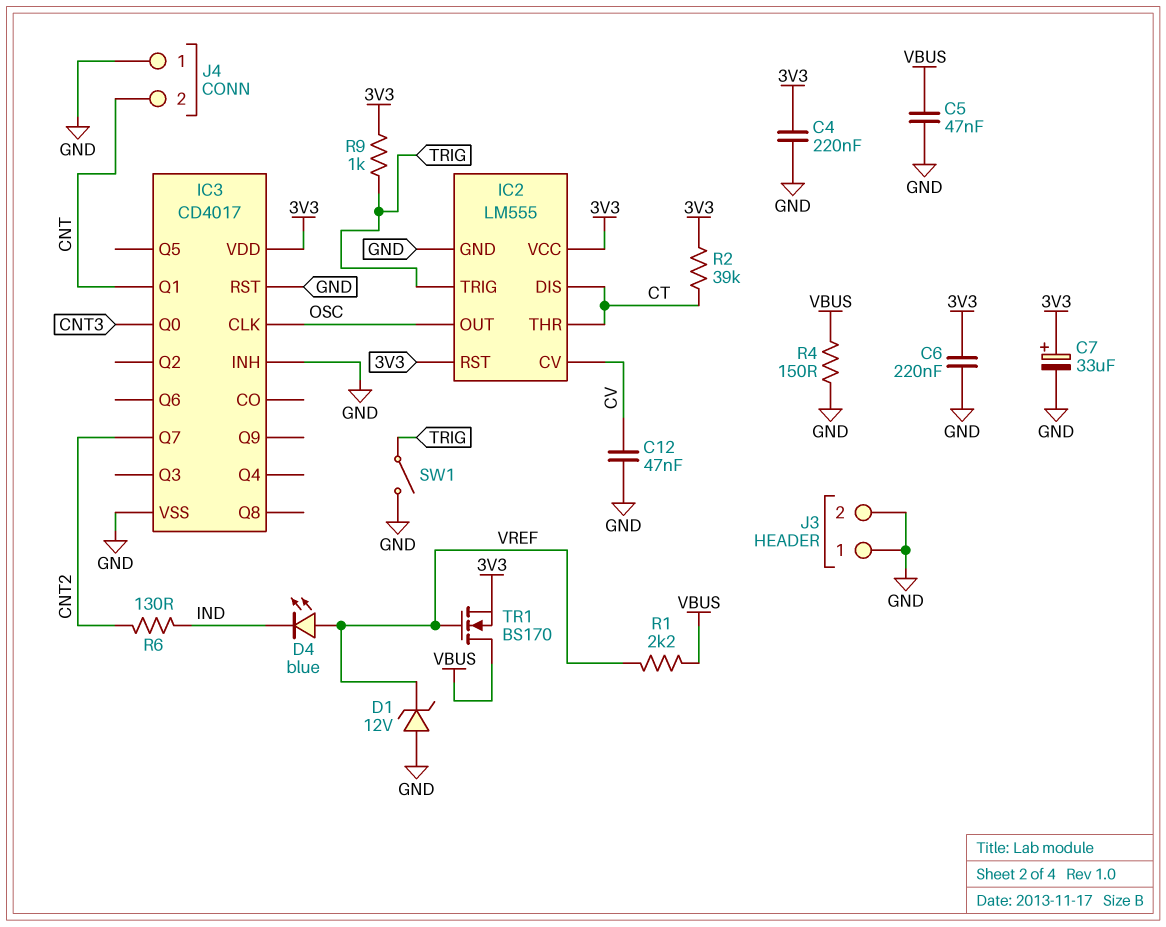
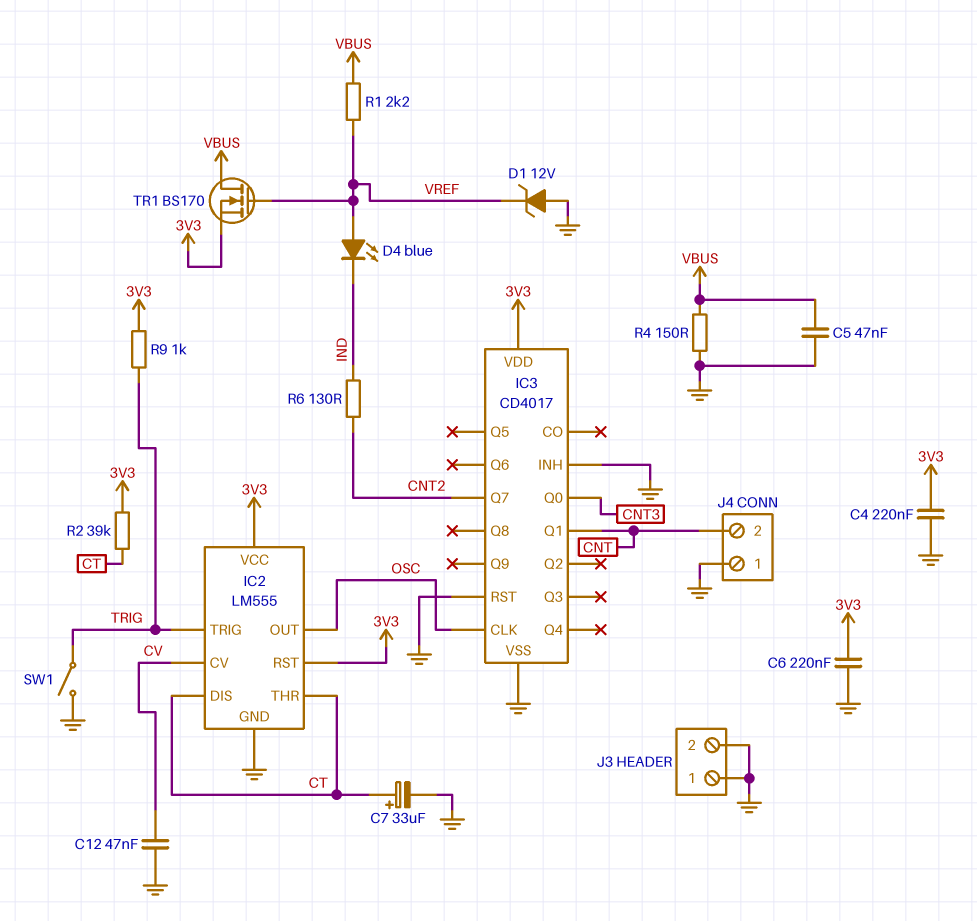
C7: 33uF (plus 3V3, minus GND) -> 33uF (plus CT, minus GND)

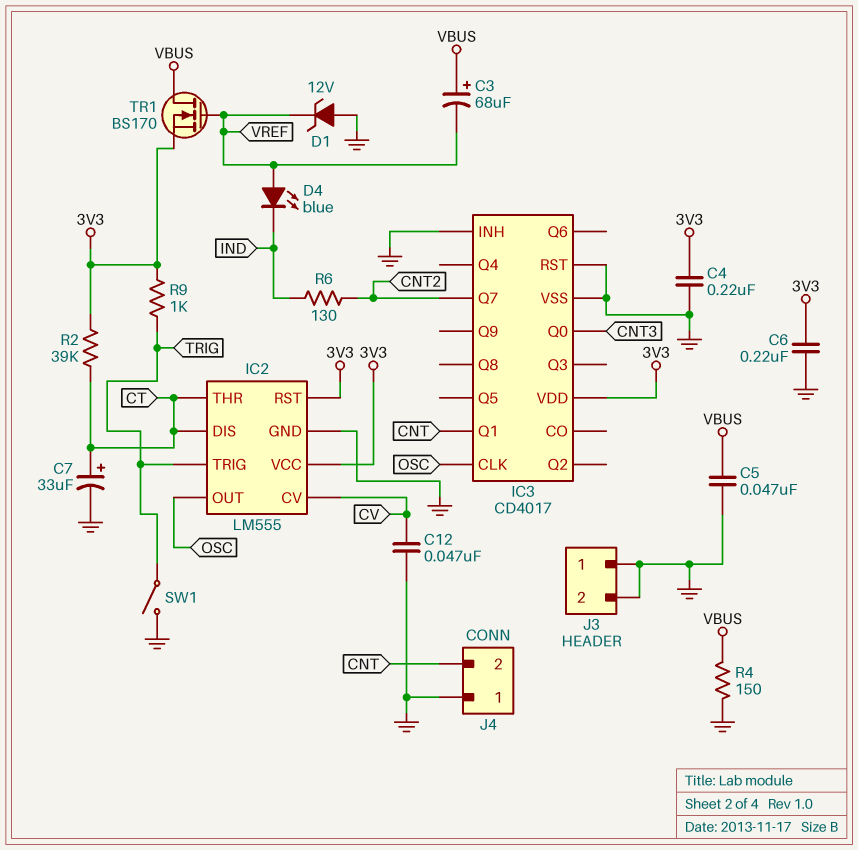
C3: none -> 68uF (plus VBUS, minus VREF)
R1: 2.2k (VBUS, VREF) -> none

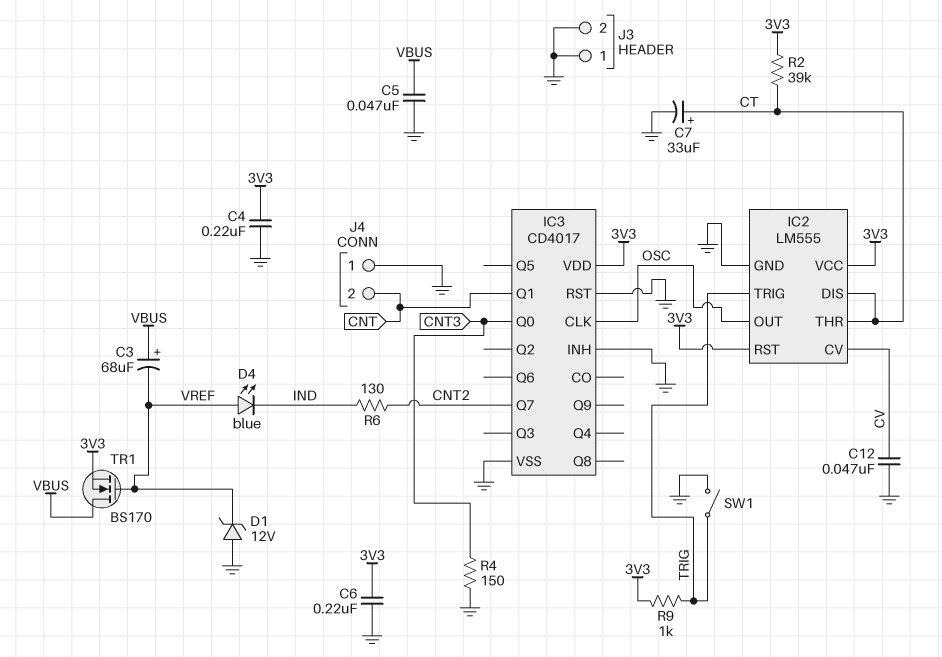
R4: 150 (GND, VBUS) -> 150 (CNT3, GND)

